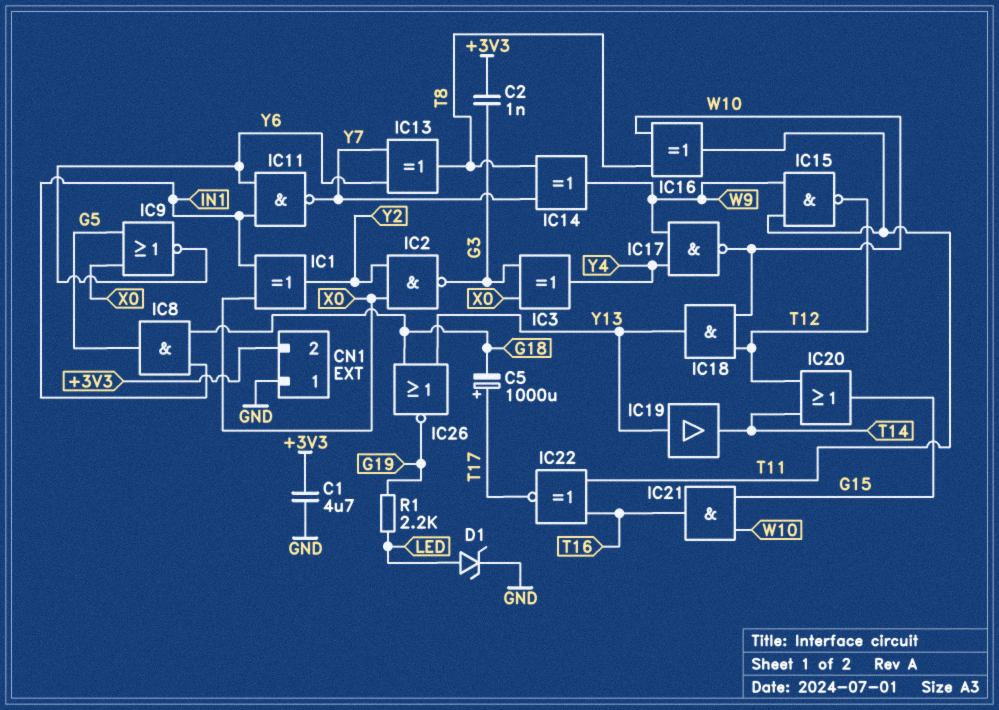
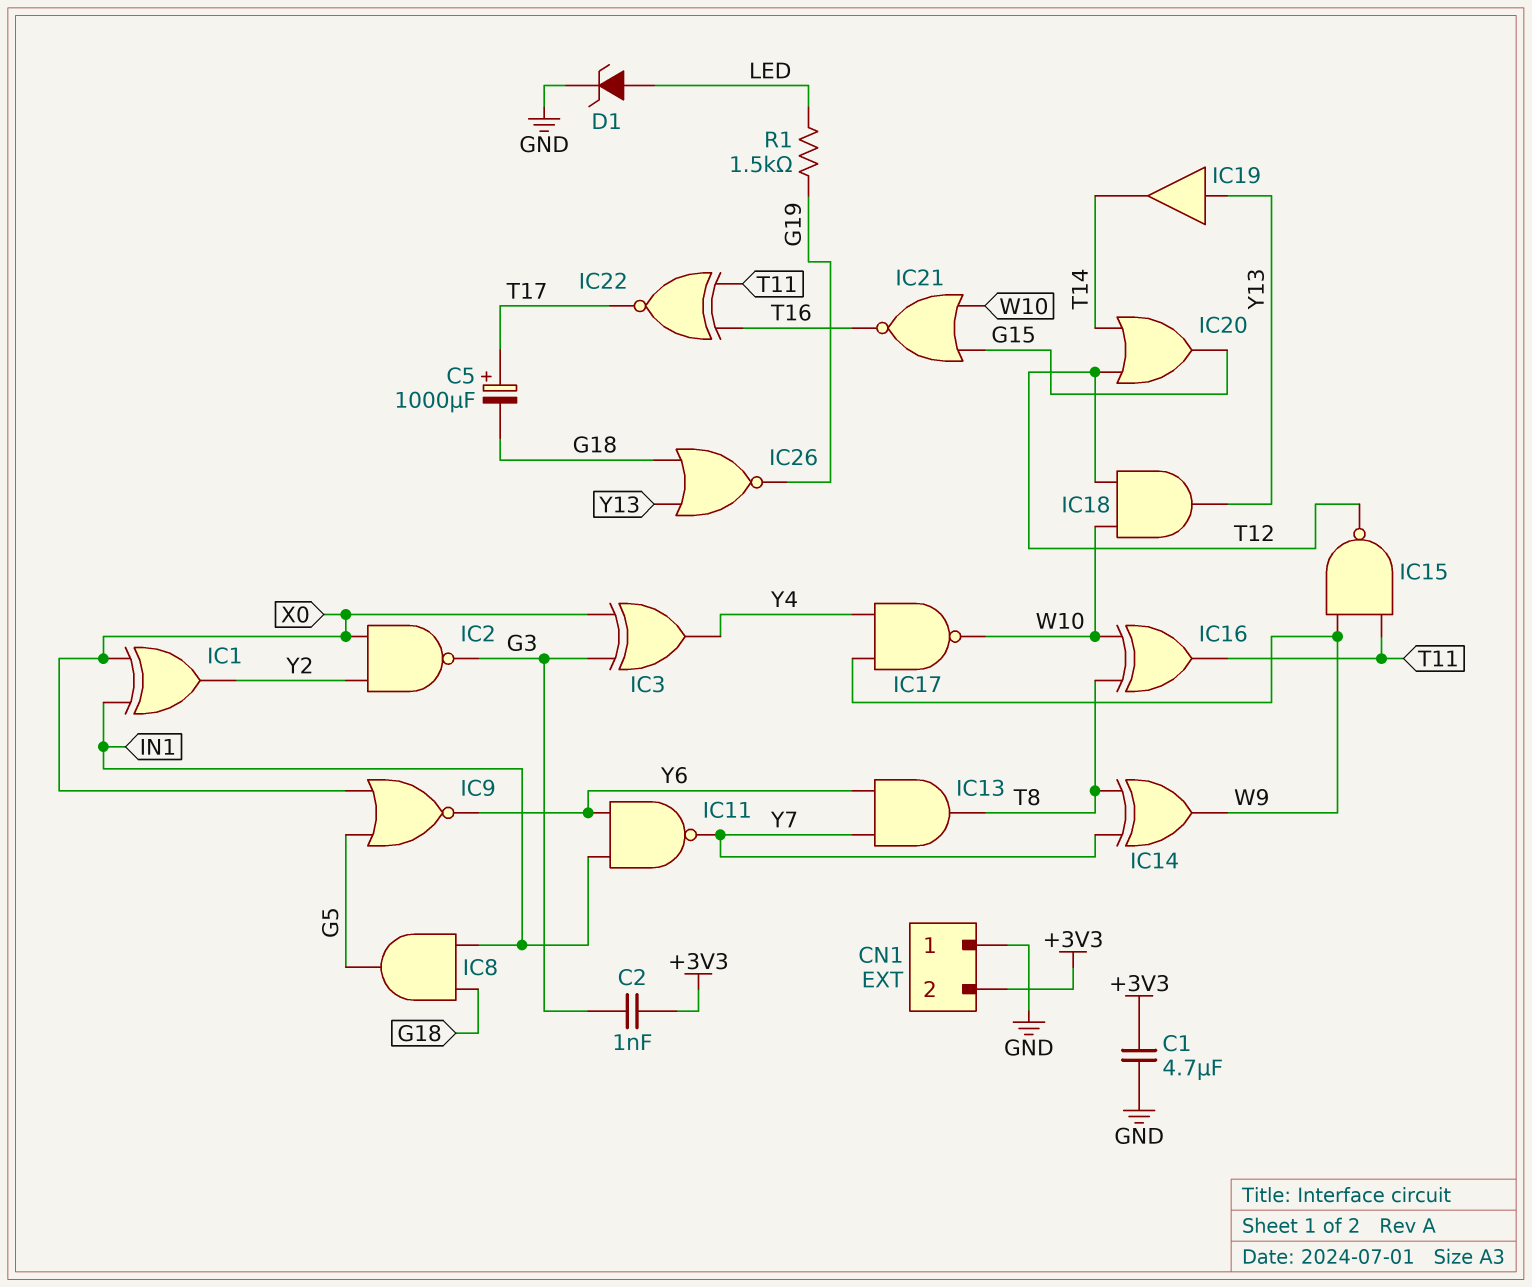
IC13: XOR (in Y6, in Y7, out T8) -> AND (in Y6, in Y7, out T8)
IC21: AND (in G15, in W10, out T16) -> NOR (in G15, in W10, out T16)
R1: 2.2k (G19, LED) -> 1.5k (G19, LED)

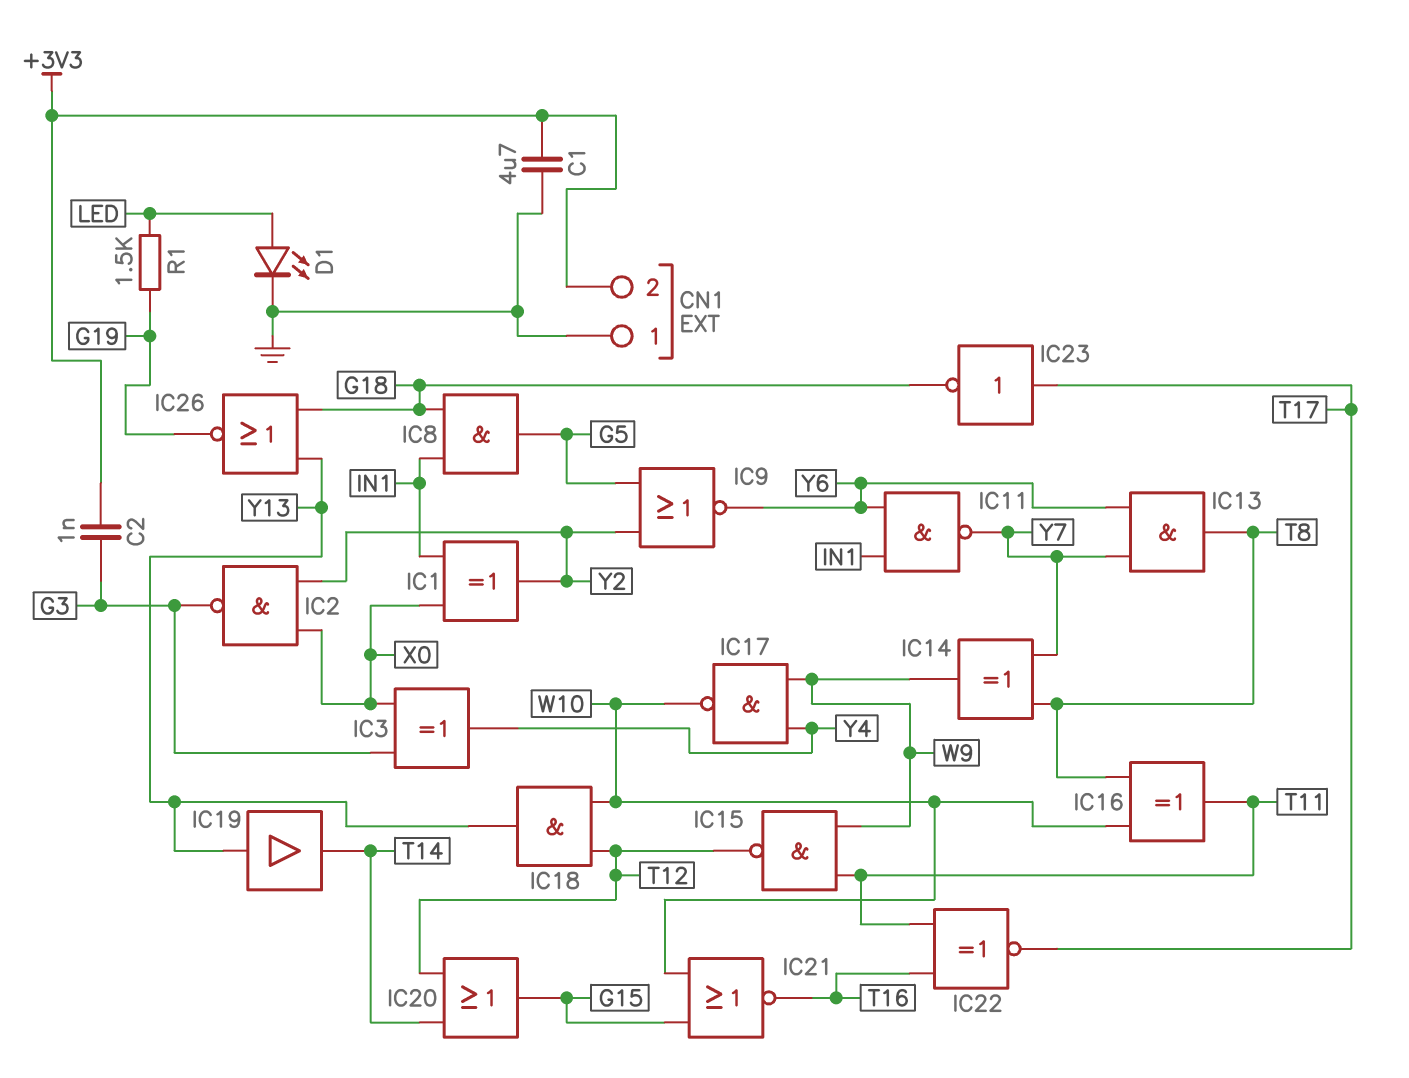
C5: 1000uF (plus T17, minus G18) -> none
D1: zener (A LED, K GND) -> LED (A LED, K GND)
IC9: NOR (in G5, in X0, out Y6) -> NOR (in G5, in Y2, out Y6)
IC23: none -> NOT (in T17, out G18)

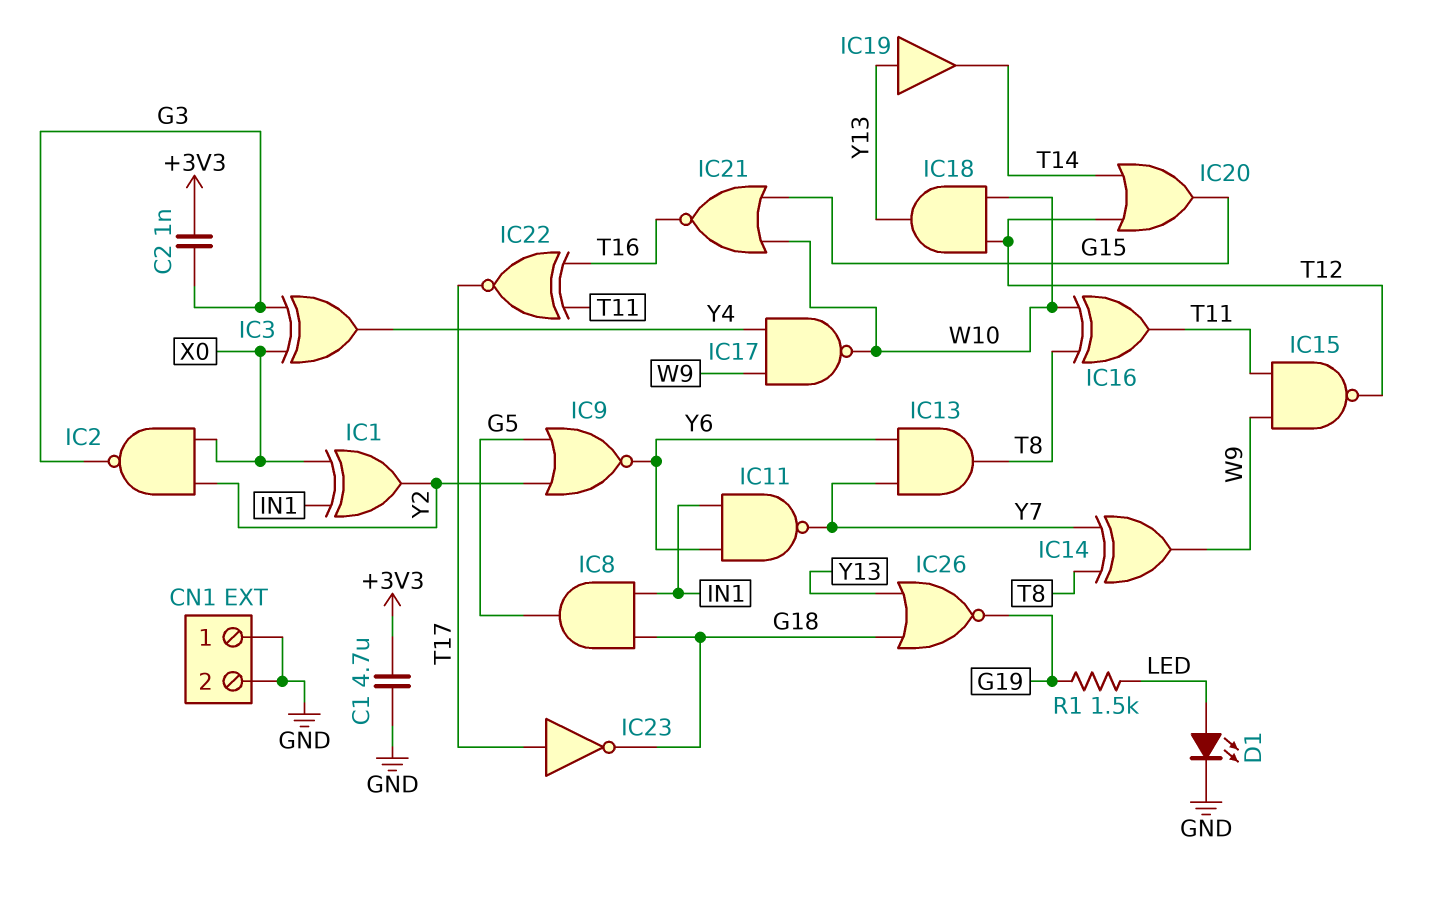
CN1 pin 2: +3V3 -> GND

